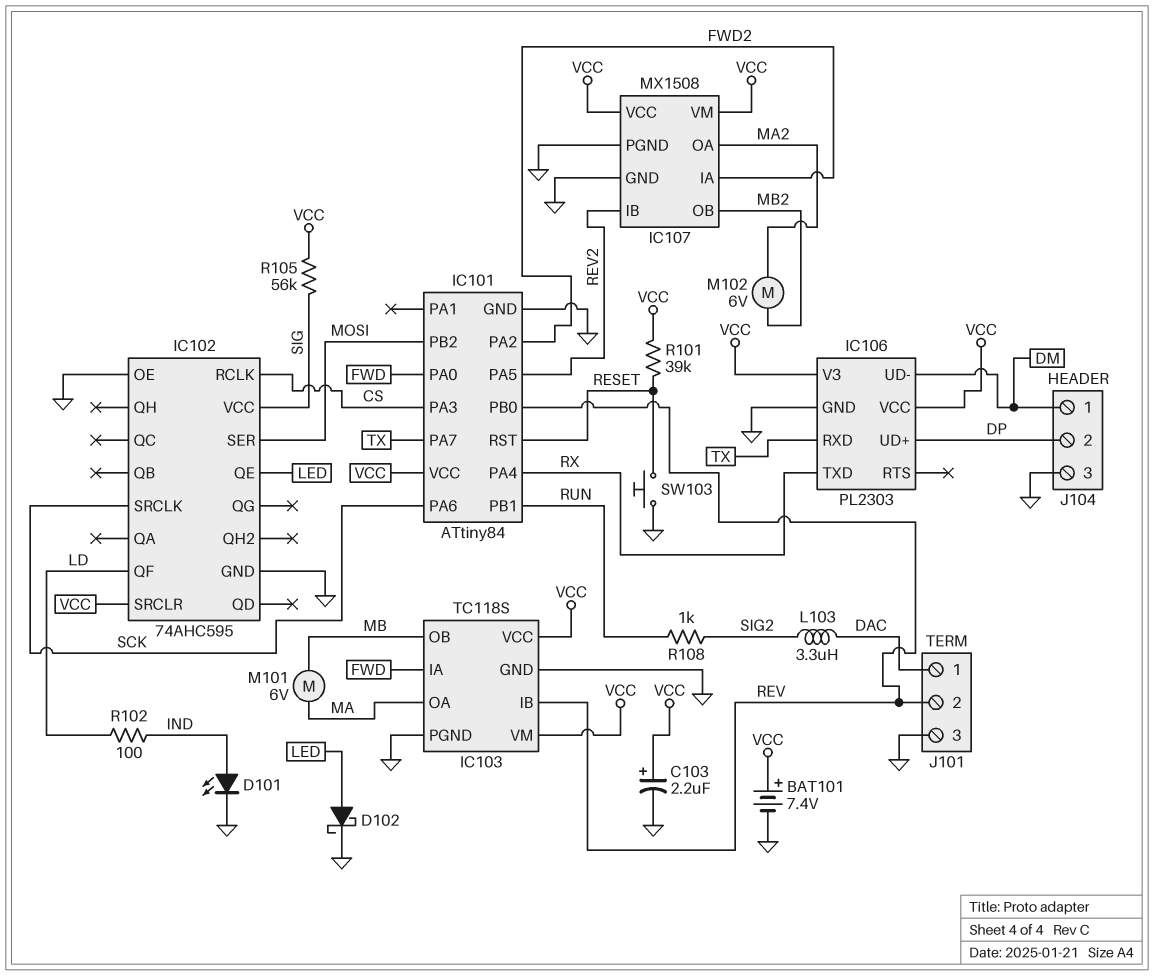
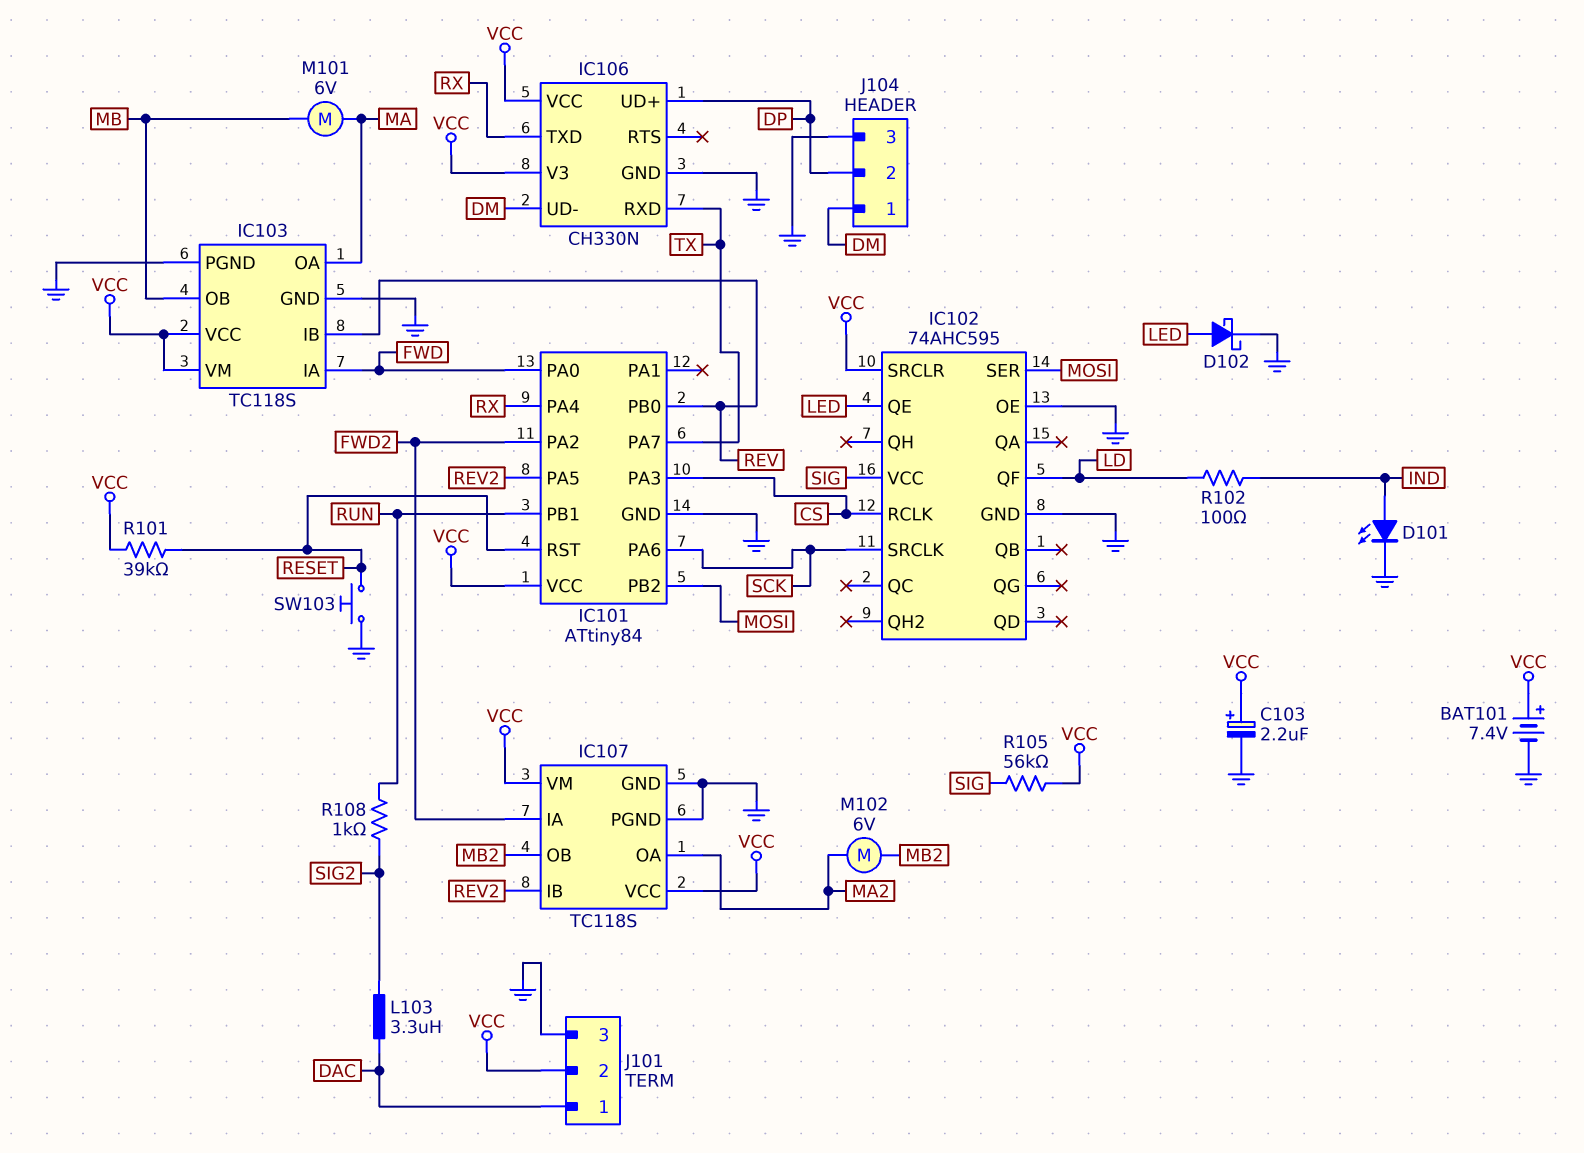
IC106: PL2303 -> CH330N
IC107: MX1508 -> TC118S
J101 pin 2: REV -> VCC

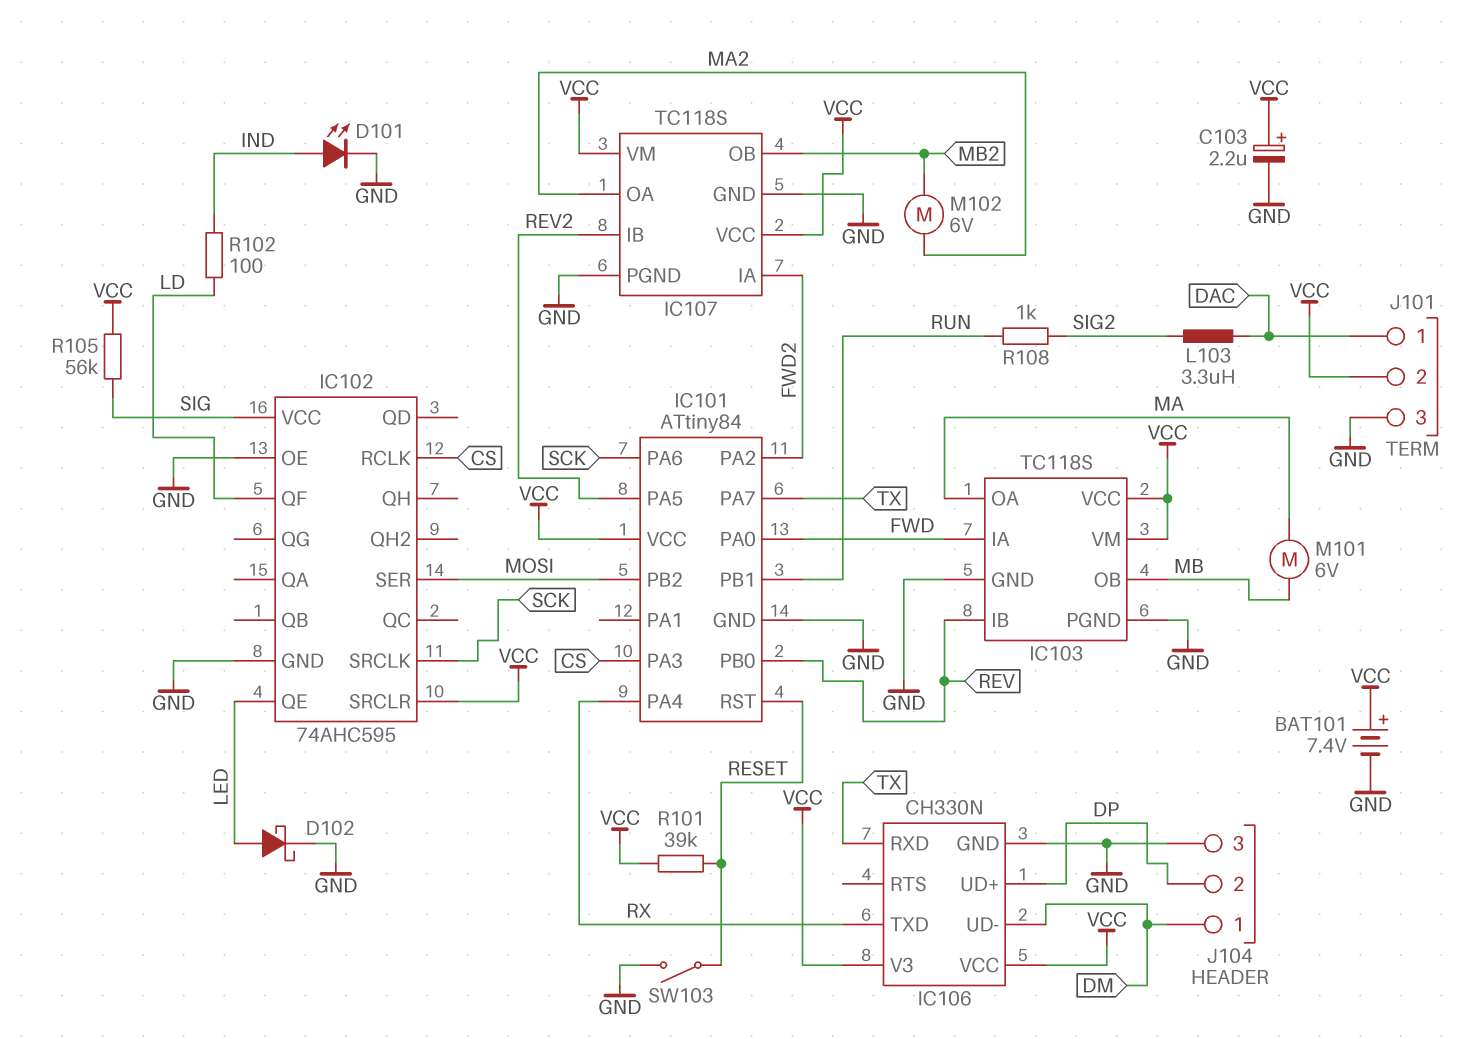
SW103: button (GND, RESET) -> switch (GND, RESET)

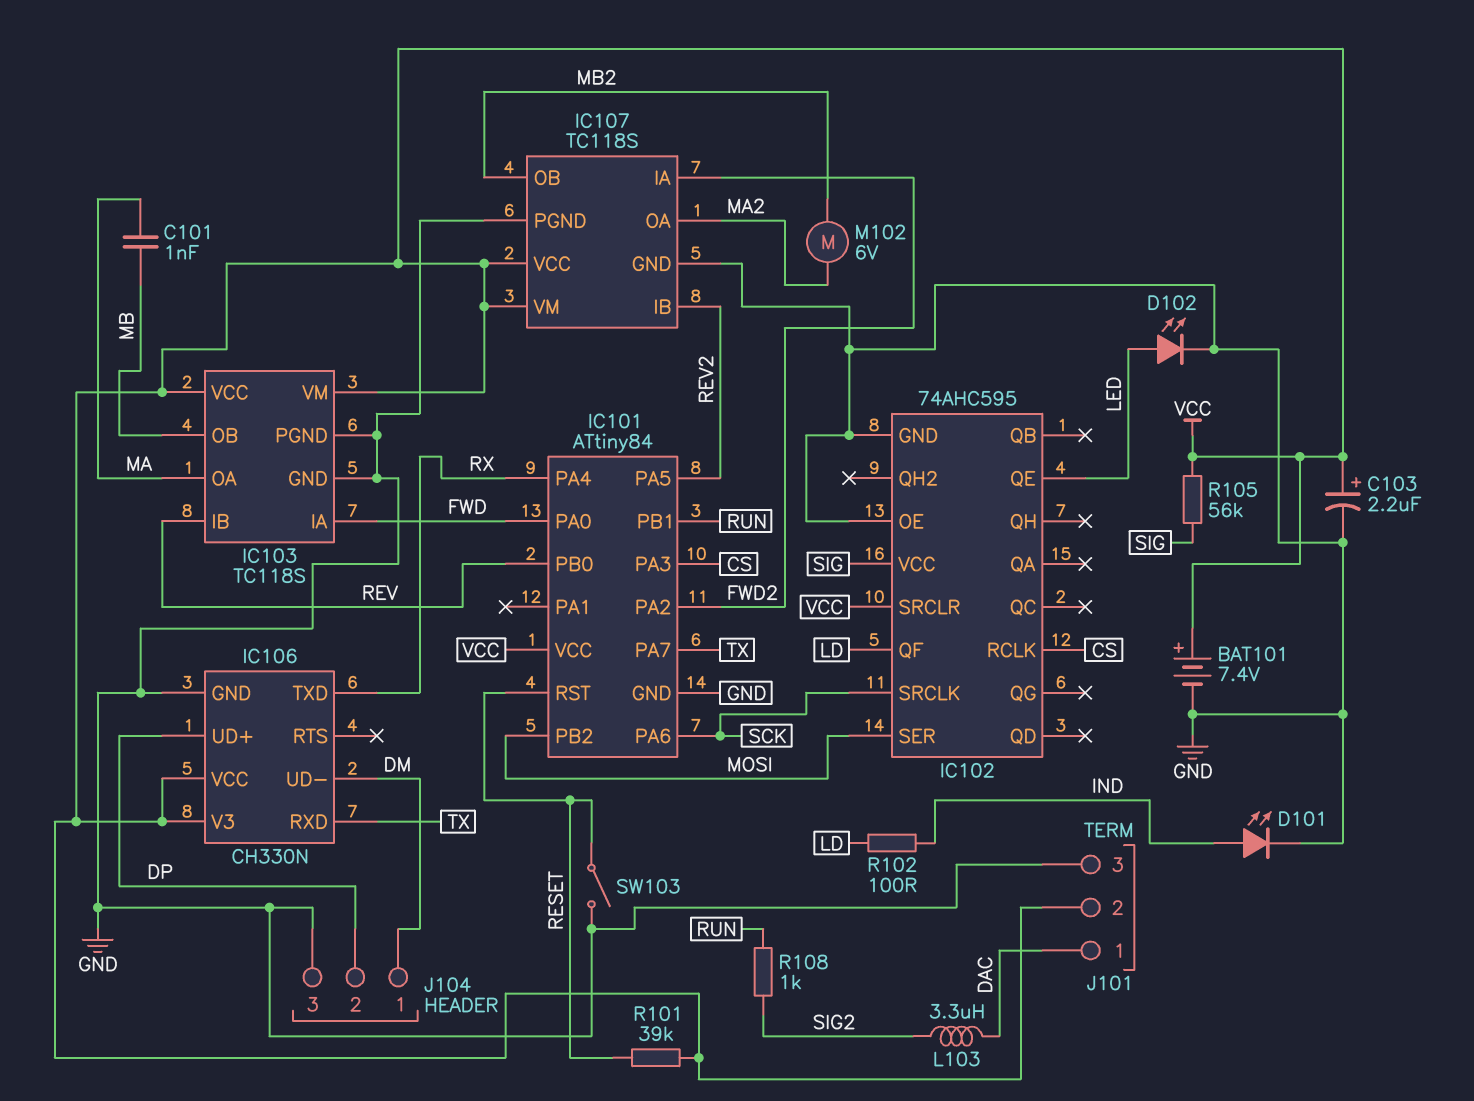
C101: none -> 1nF (MA, MB)
D102: schottky (A LED, K GND) -> LED (A LED, K GND)
M101: motor 6V (MA, MB) -> none

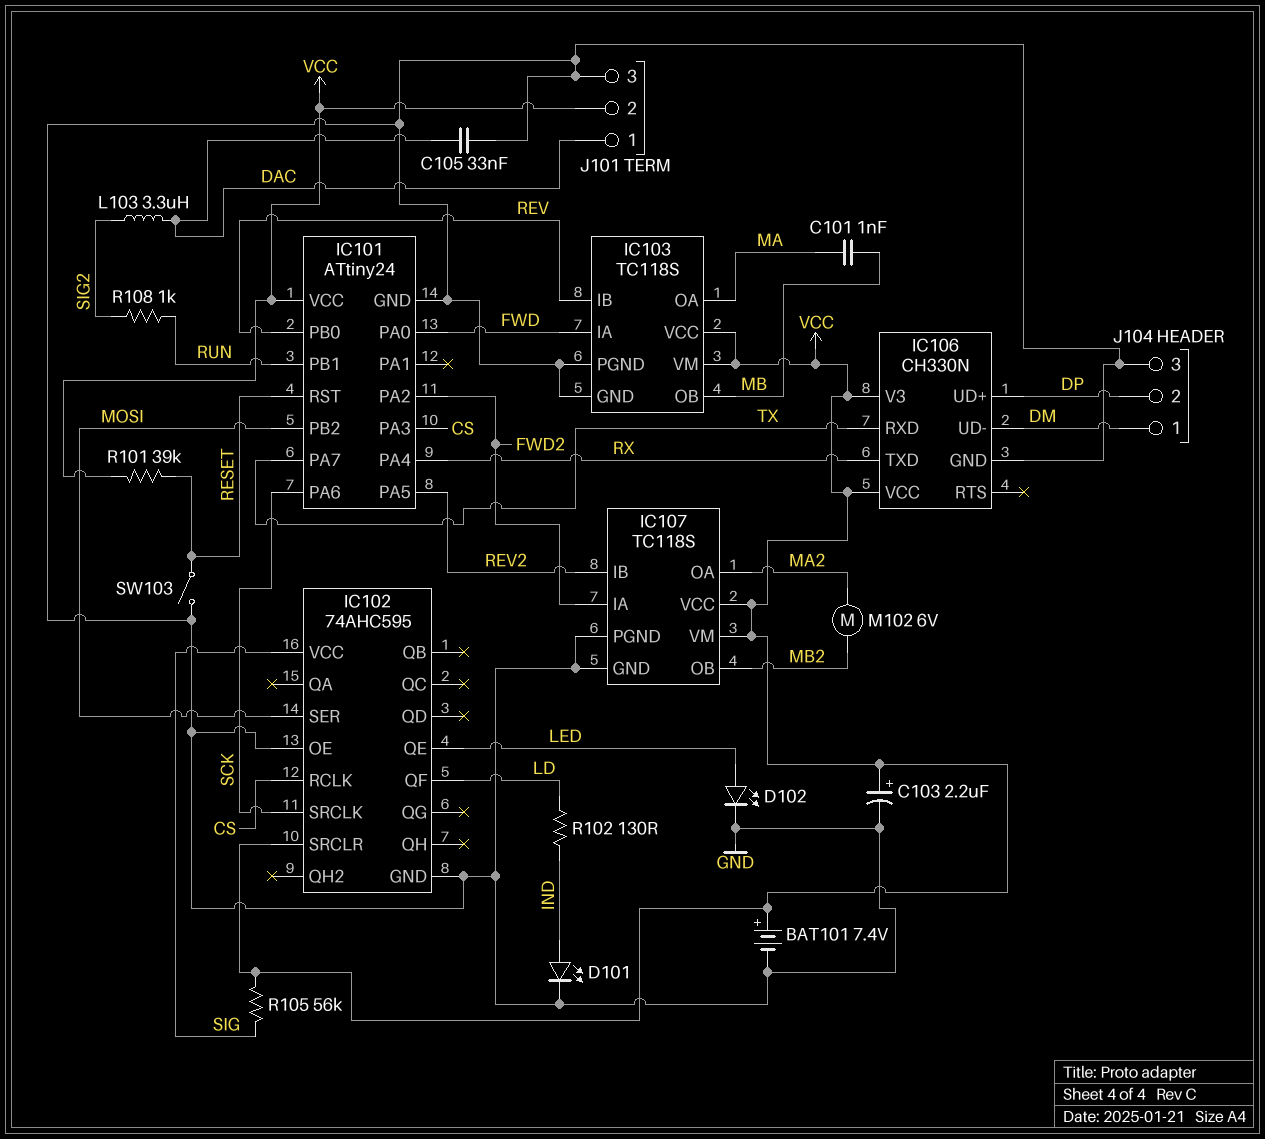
C105: none -> 33nF (DAC, GND)
IC101: ATtiny84 -> ATtiny24
R102: 100 (IND, LD) -> 130 (IND, LD)

